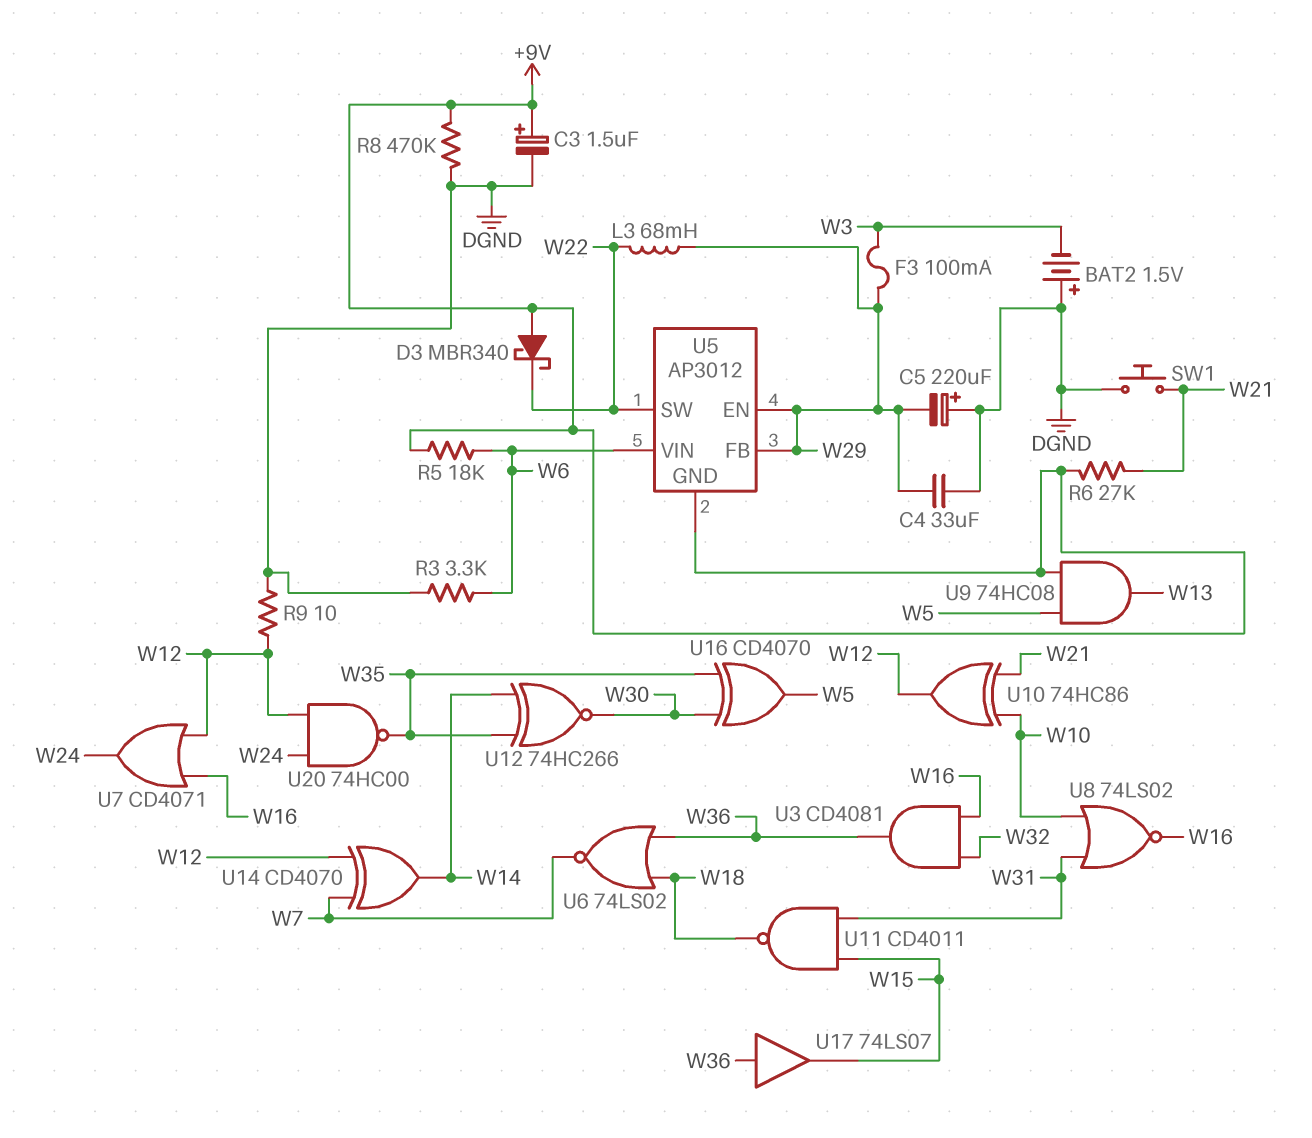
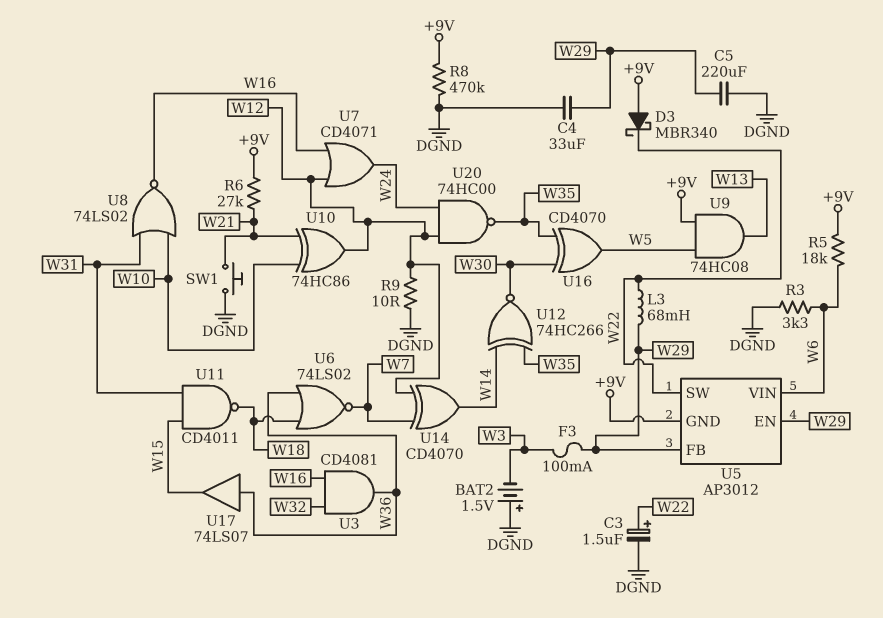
C3: 1.5uF (plus +9V, minus DGND) -> 1.5uF (plus W22, minus DGND)
C5: 220uF (plus DGND, minus W29) -> 220uF (DGND, W29)

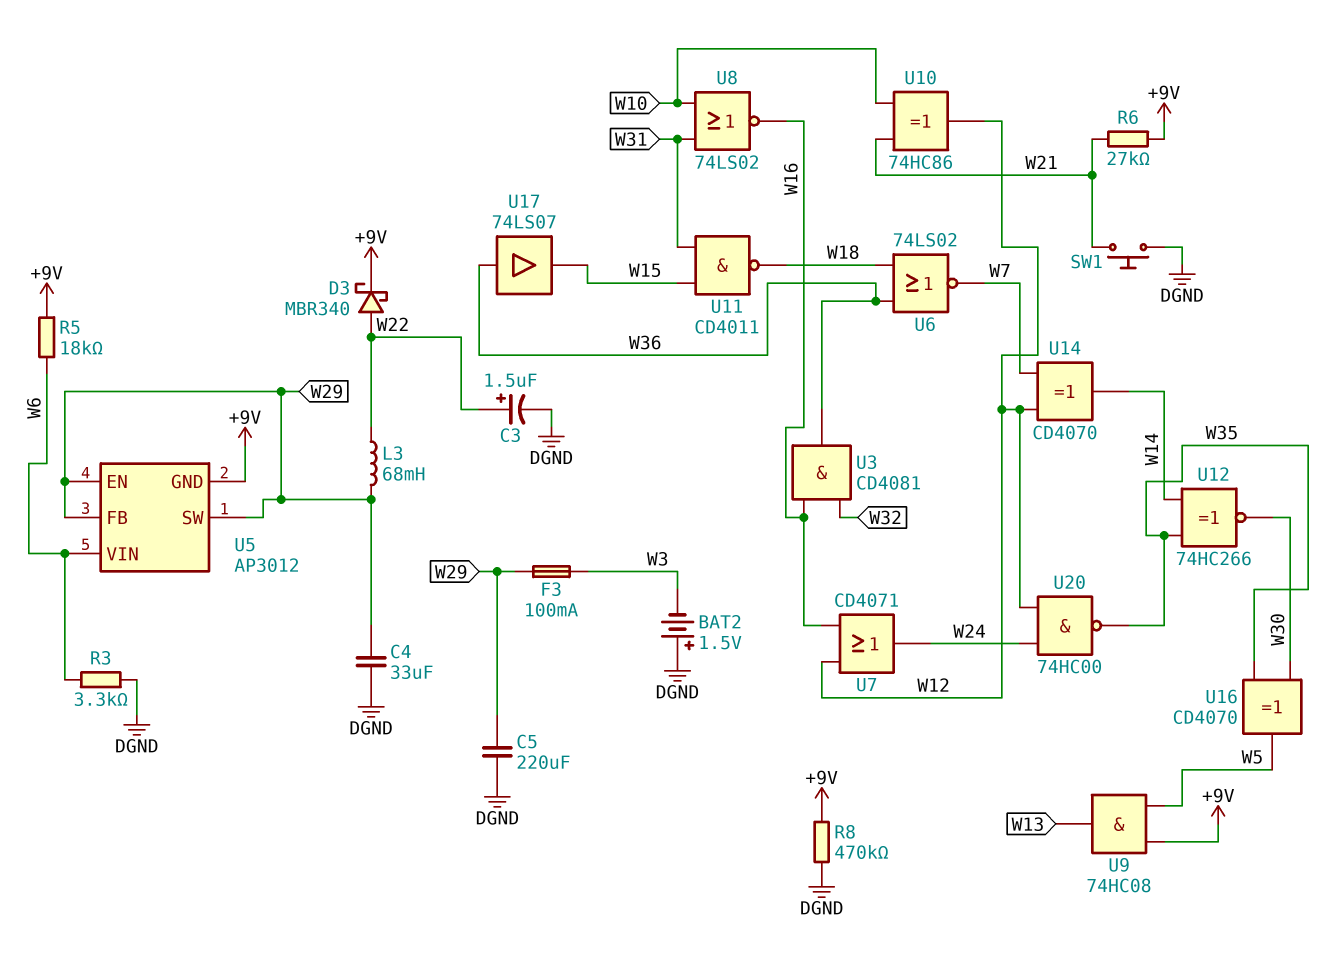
D3: schottky MBR340 (A +9V, K W22) -> schottky MBR340 (A W22, K +9V)
R9: 10 (DGND, W12) -> none
U5 pin SW: W22 -> W29

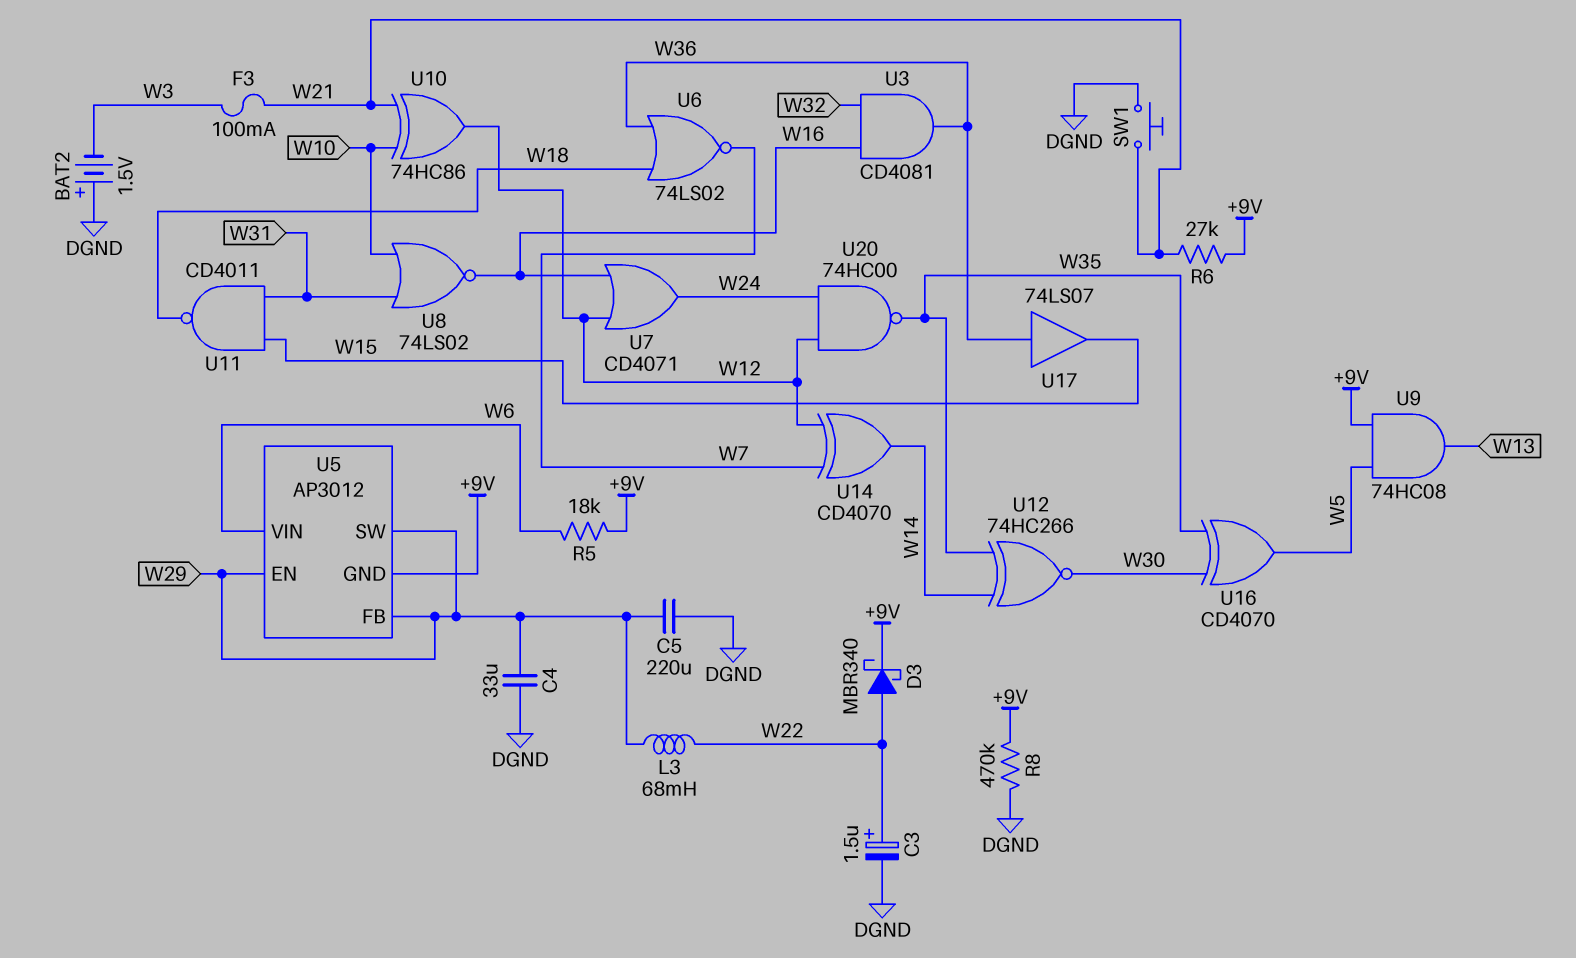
F3: 100mA (W3, W29) -> 100mA (W3, W21)
R3: 3.3k (DGND, W6) -> none

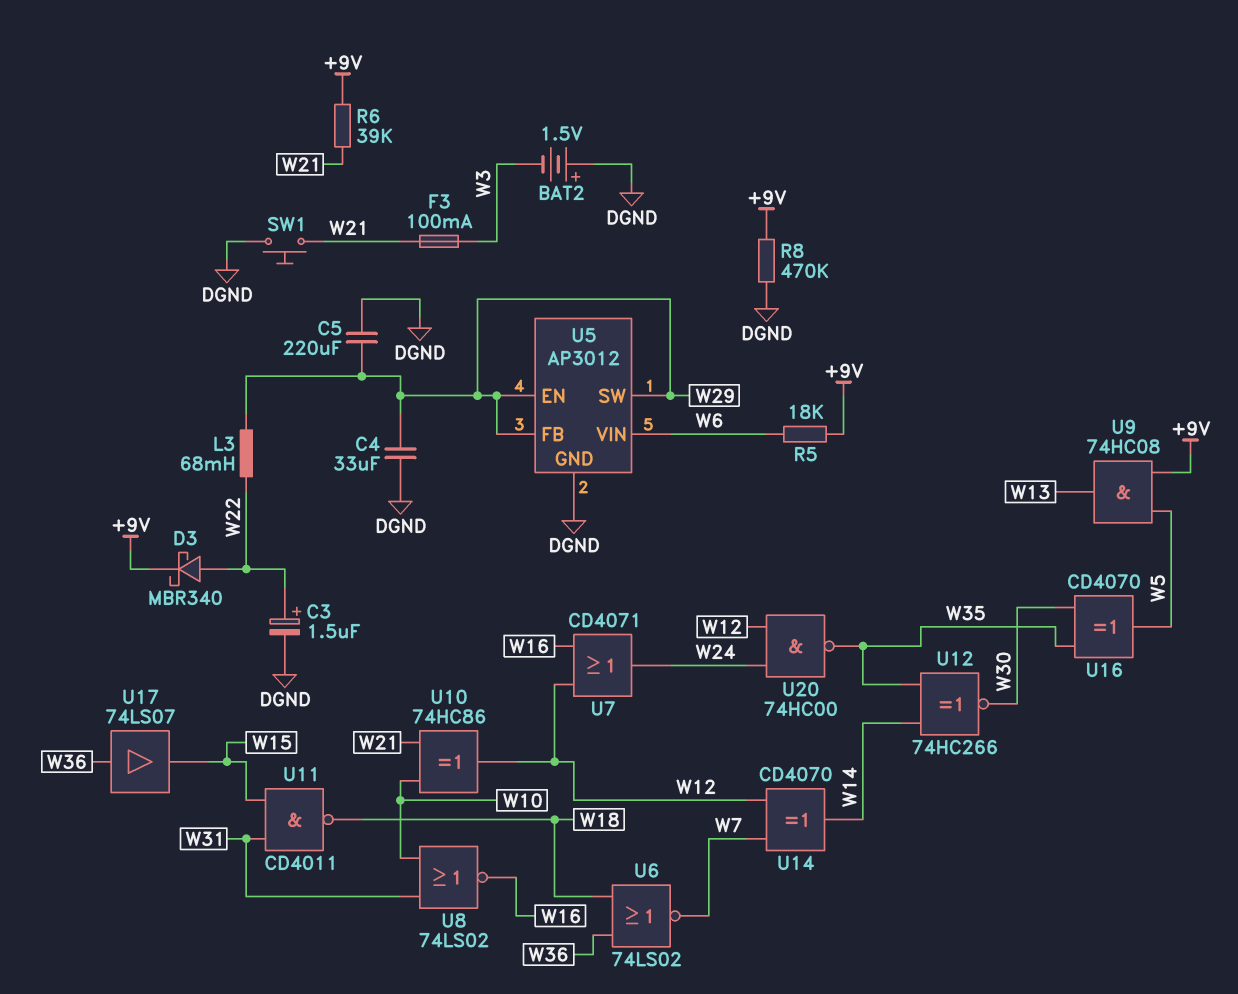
R6: 27k (+9V, W21) -> 39k (+9V, W21)
U3: AND CD4081 (in W16, in W32, out W36) -> none
U5 pin GND: +9V -> DGND

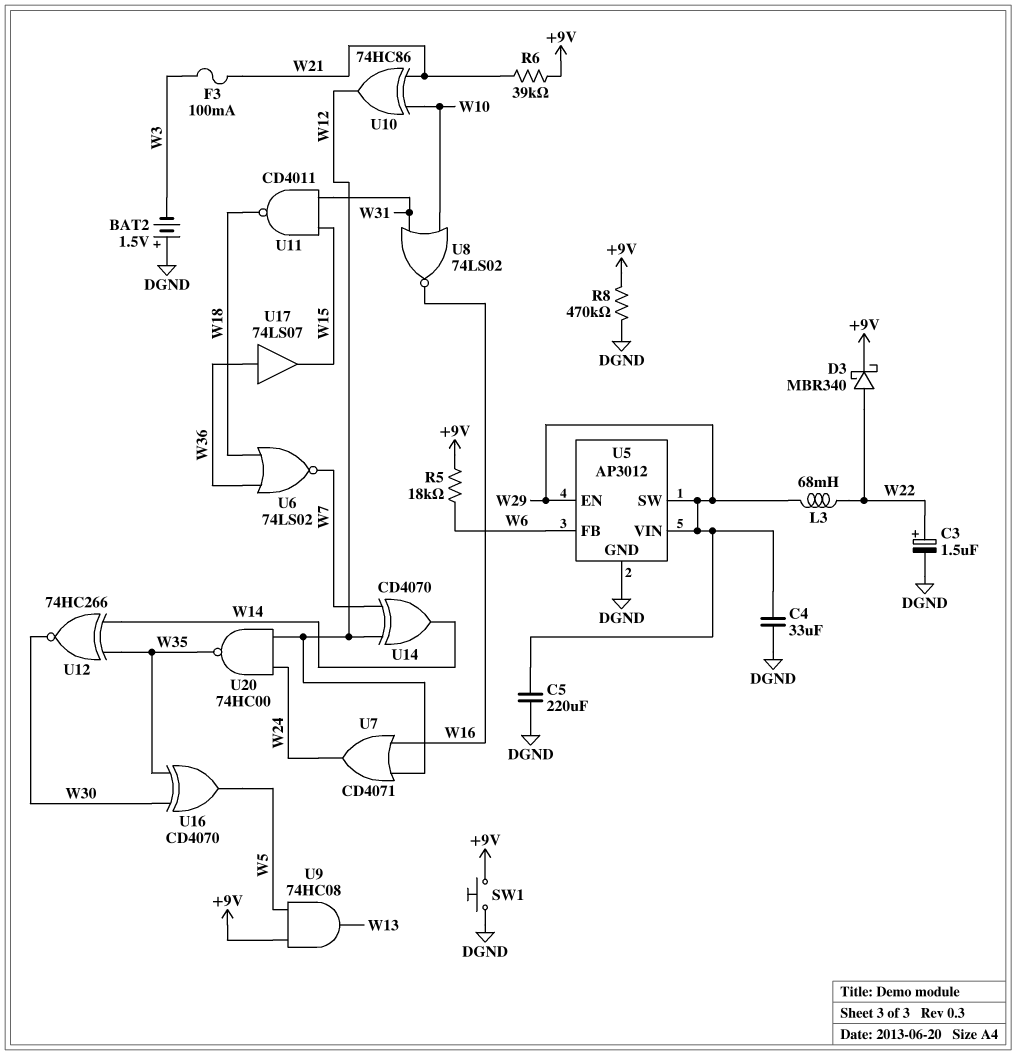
SW1: button (DGND, W21) -> button (+9V, DGND)
U5 pin FB: W29 -> W6
U5 pin VIN: W6 -> W29

